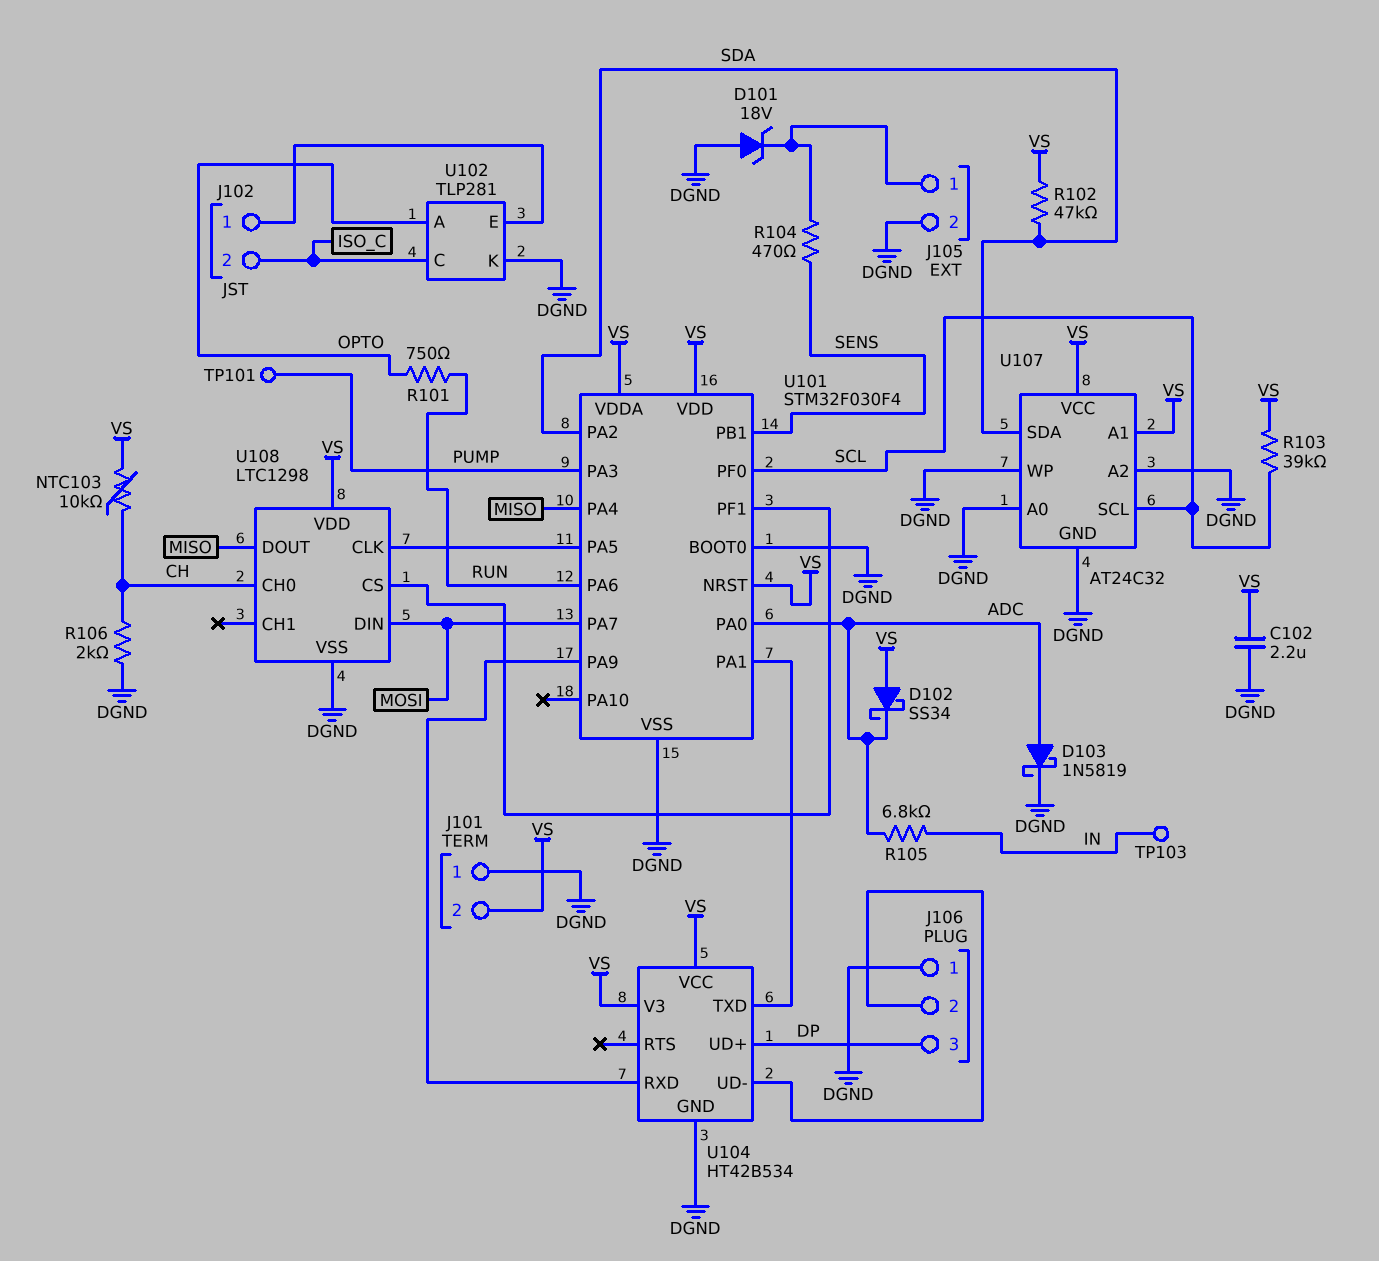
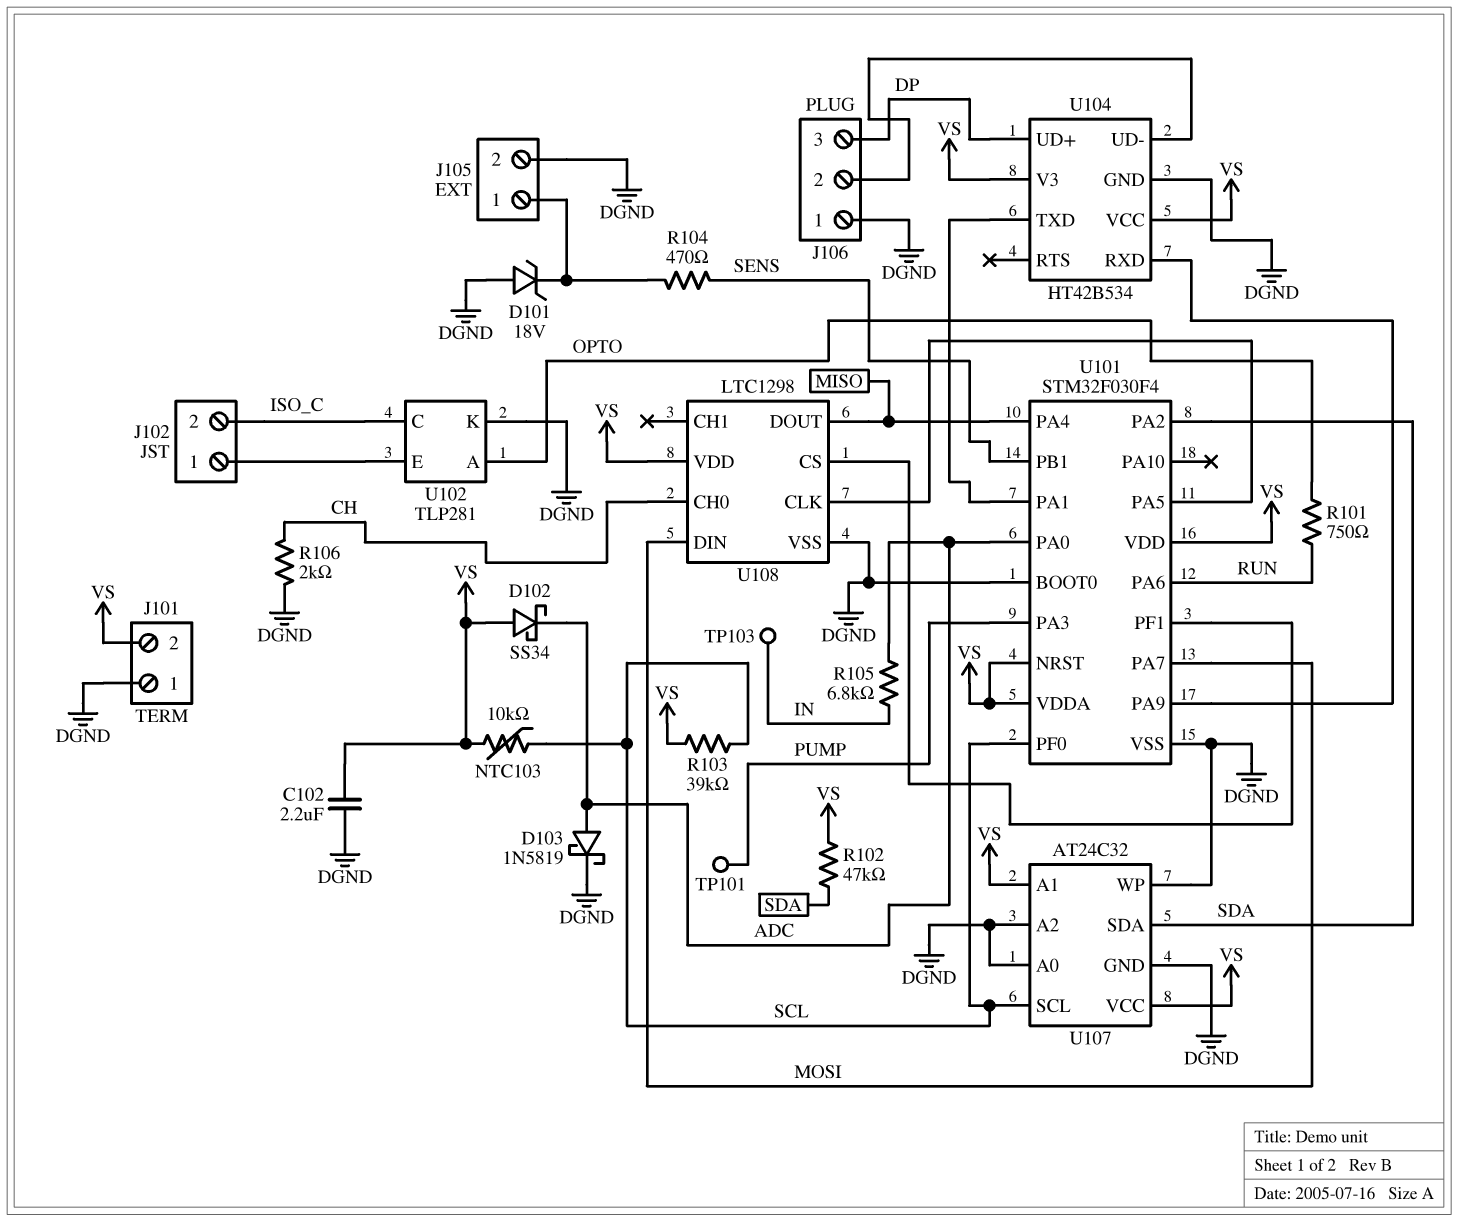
NTC103: 10k (CH, VS) -> 10k (SCL, VS)

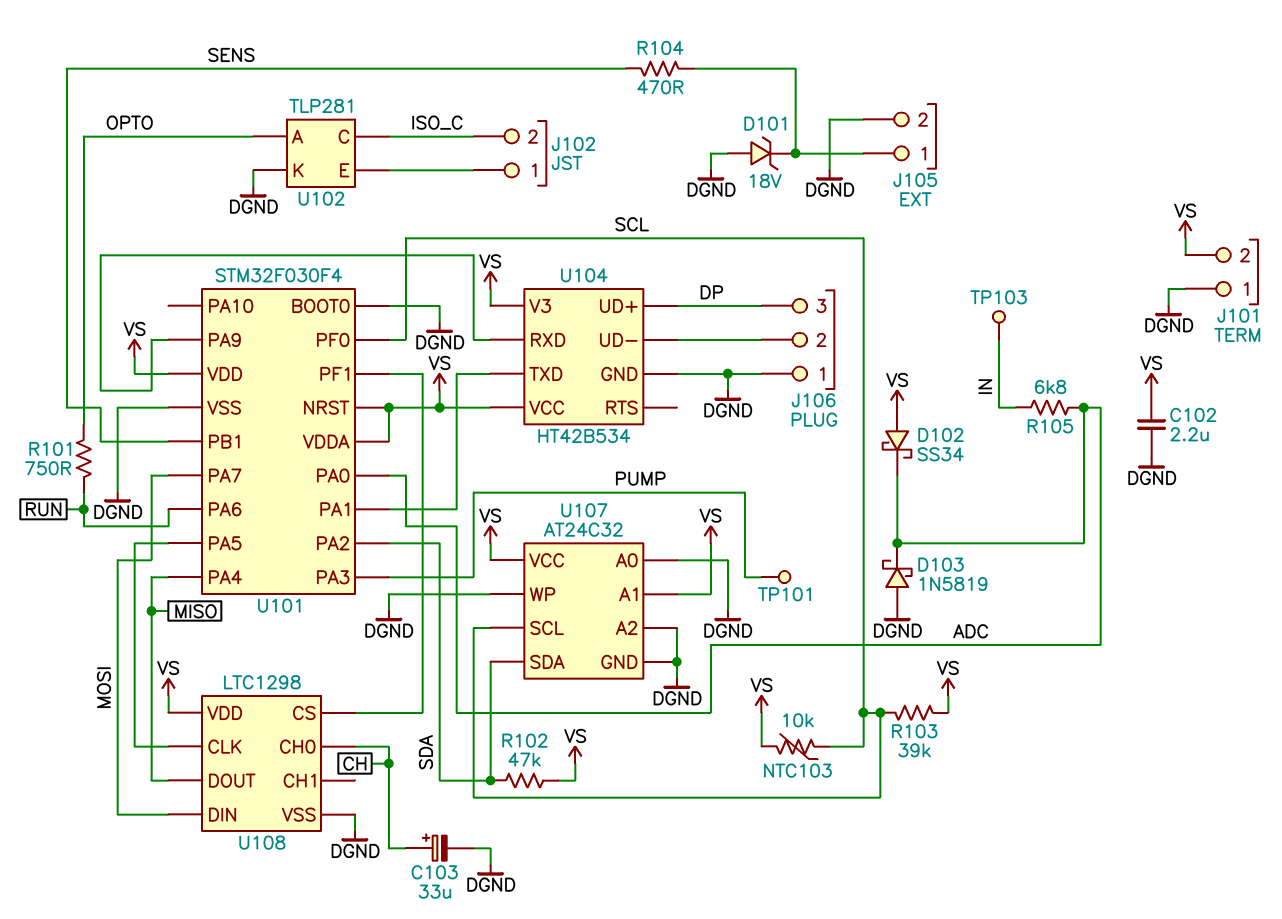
C103: none -> 33uF (plus CH, minus DGND)
D103: schottky 1N5819 (A ADC, K DGND) -> schottky 1N5819 (A DGND, K ADC)
R106: 2k (CH, DGND) -> none

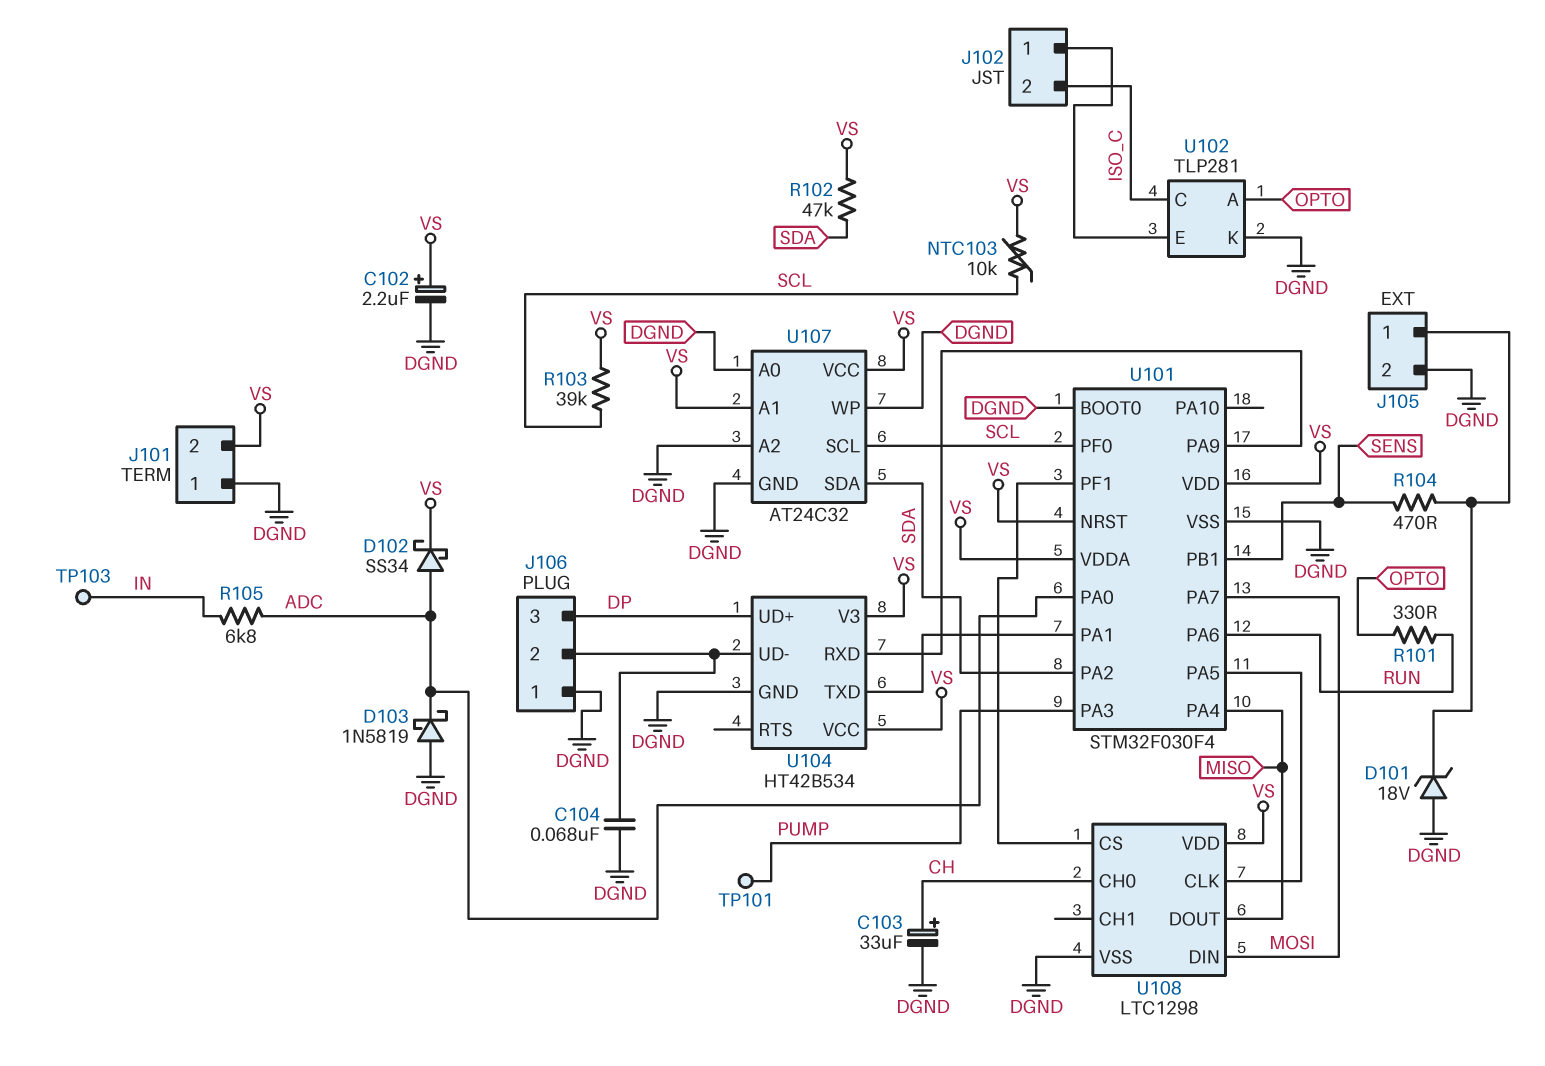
C102: 2.2uF (DGND, VS) -> 2.2uF (plus VS, minus DGND)
C104: none -> 68nF (DGND, J106/2)
D102: schottky SS34 (A VS, K ADC) -> schottky SS34 (A ADC, K VS)
R101: 750 (OPTO, RUN) -> 330 (OPTO, RUN)

